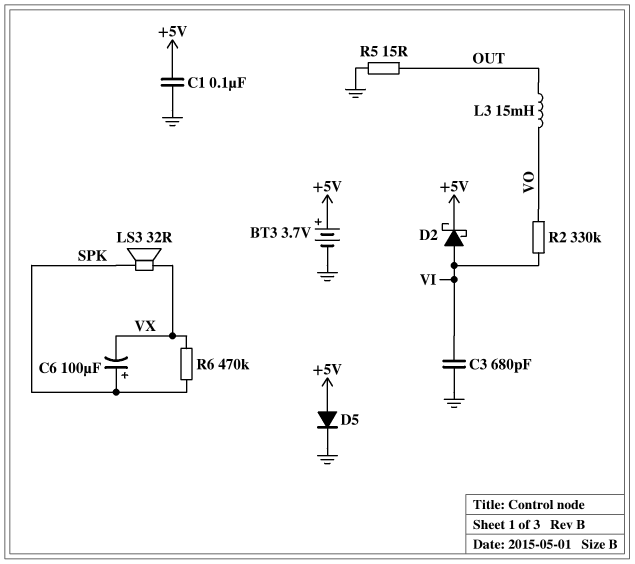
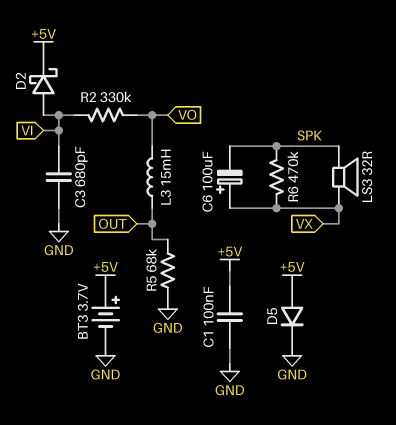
C6: 100uF (plus SPK, minus VX) -> 100uF (plus VX, minus SPK)
R5: 15 (GND, OUT) -> 68k (GND, OUT)

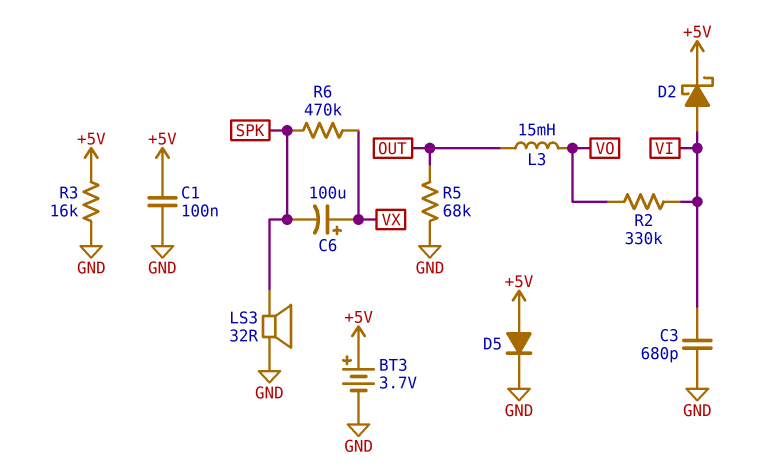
LS3: speaker 32R (SPK, VX) -> speaker 32R (GND, SPK)
R3: none -> 16k (+5V, GND)

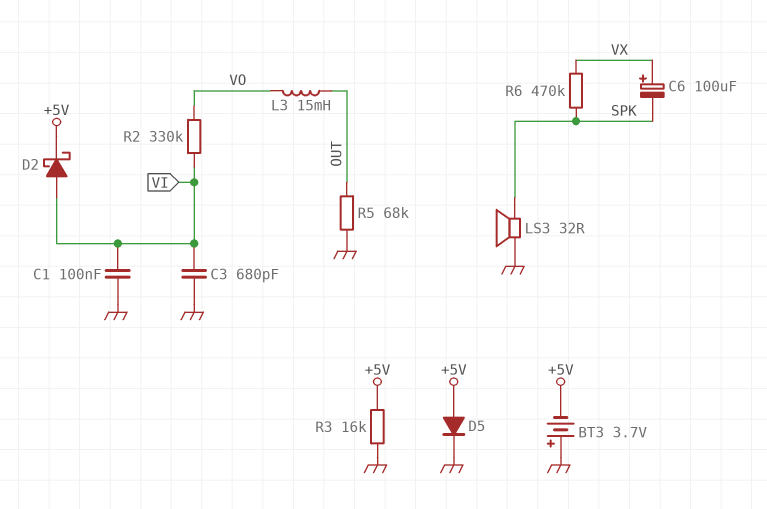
BT3: 3.7V (plus +5V, minus GND) -> 3.7V (plus GND, minus +5V)
C1: 100nF (+5V, GND) -> 100nF (GND, VI)

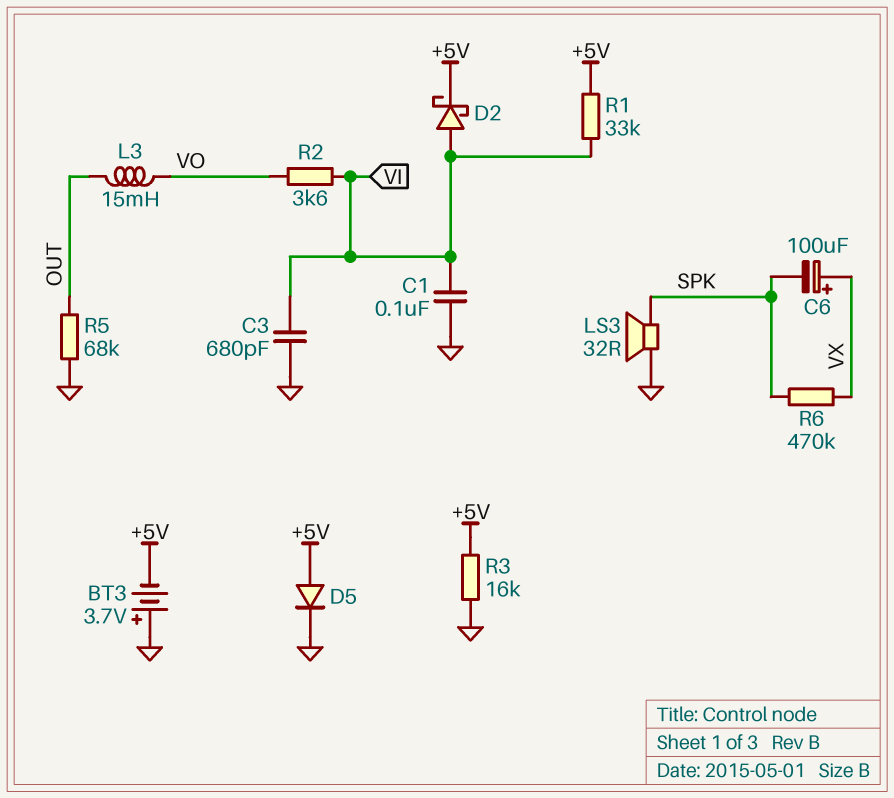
R1: none -> 33k (+5V, VI)
R2: 330k (VI, VO) -> 3.6k (VI, VO)

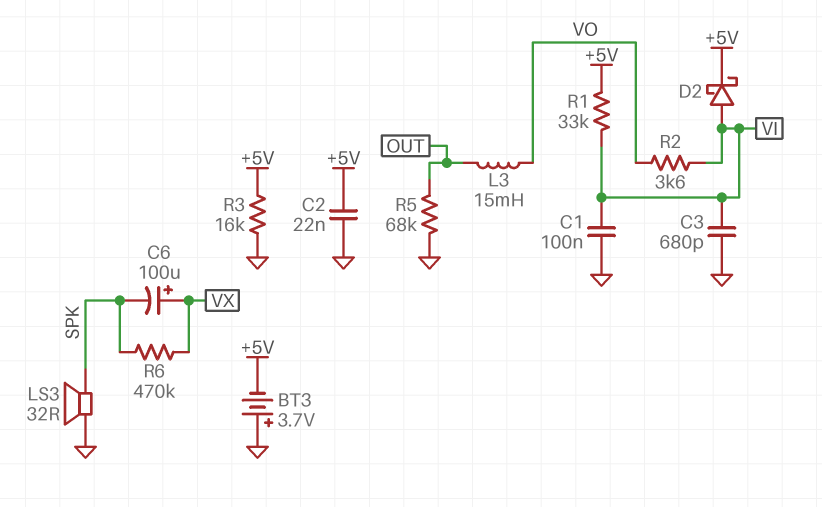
C2: none -> 22nF (+5V, GND)
D5: diode (A +5V, K GND) -> none

